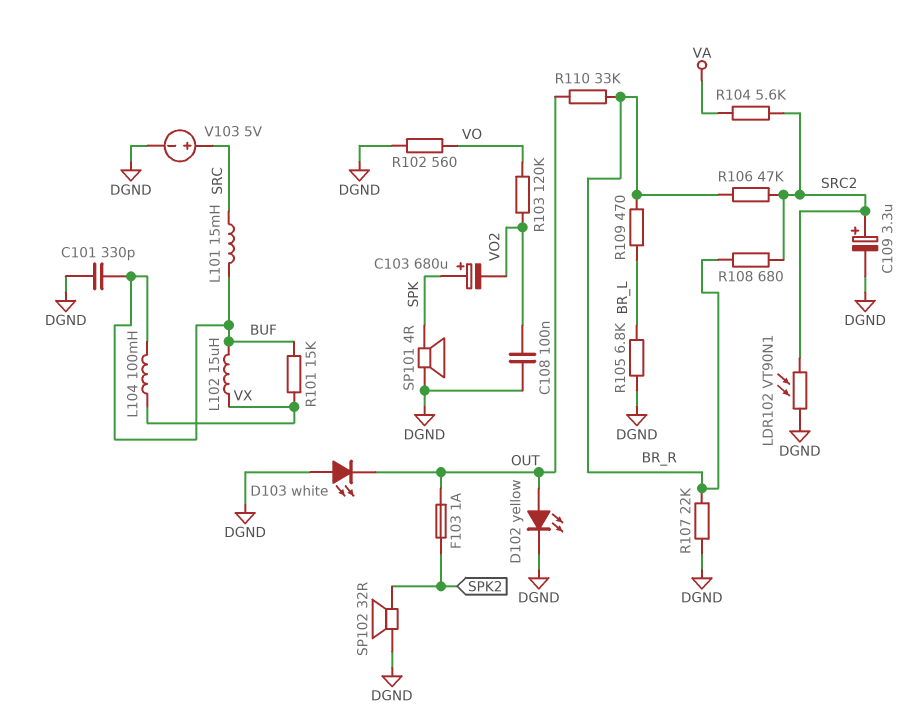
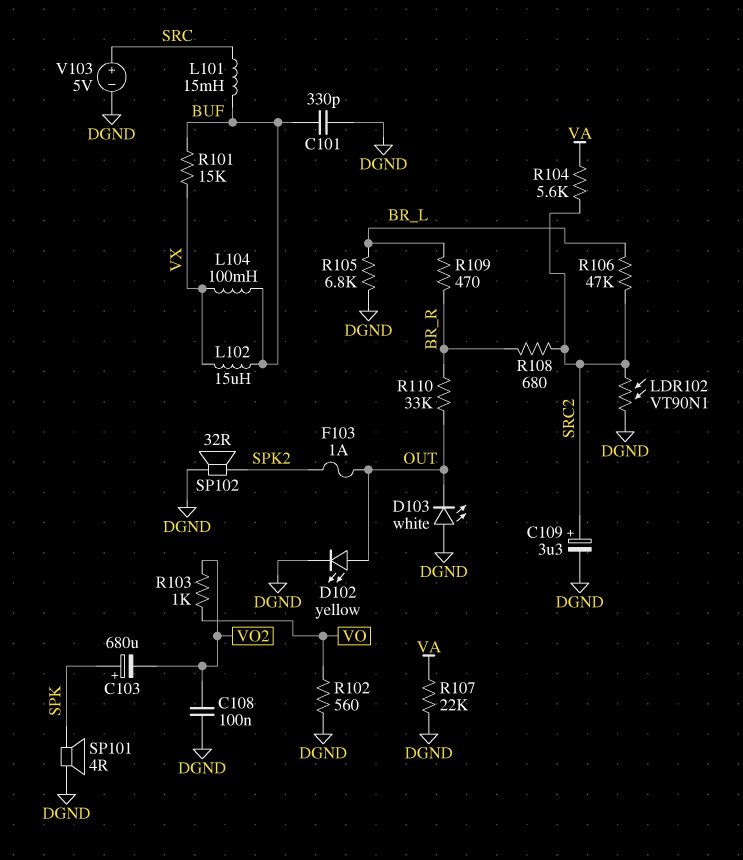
R103: 120k (VO, VO2) -> 1k (VO, VO2)
R106: 47k (BR_R, SRC2) -> 47k (BR_L, SRC2)
R107: 22k (BR_R, DGND) -> 22k (DGND, VA)

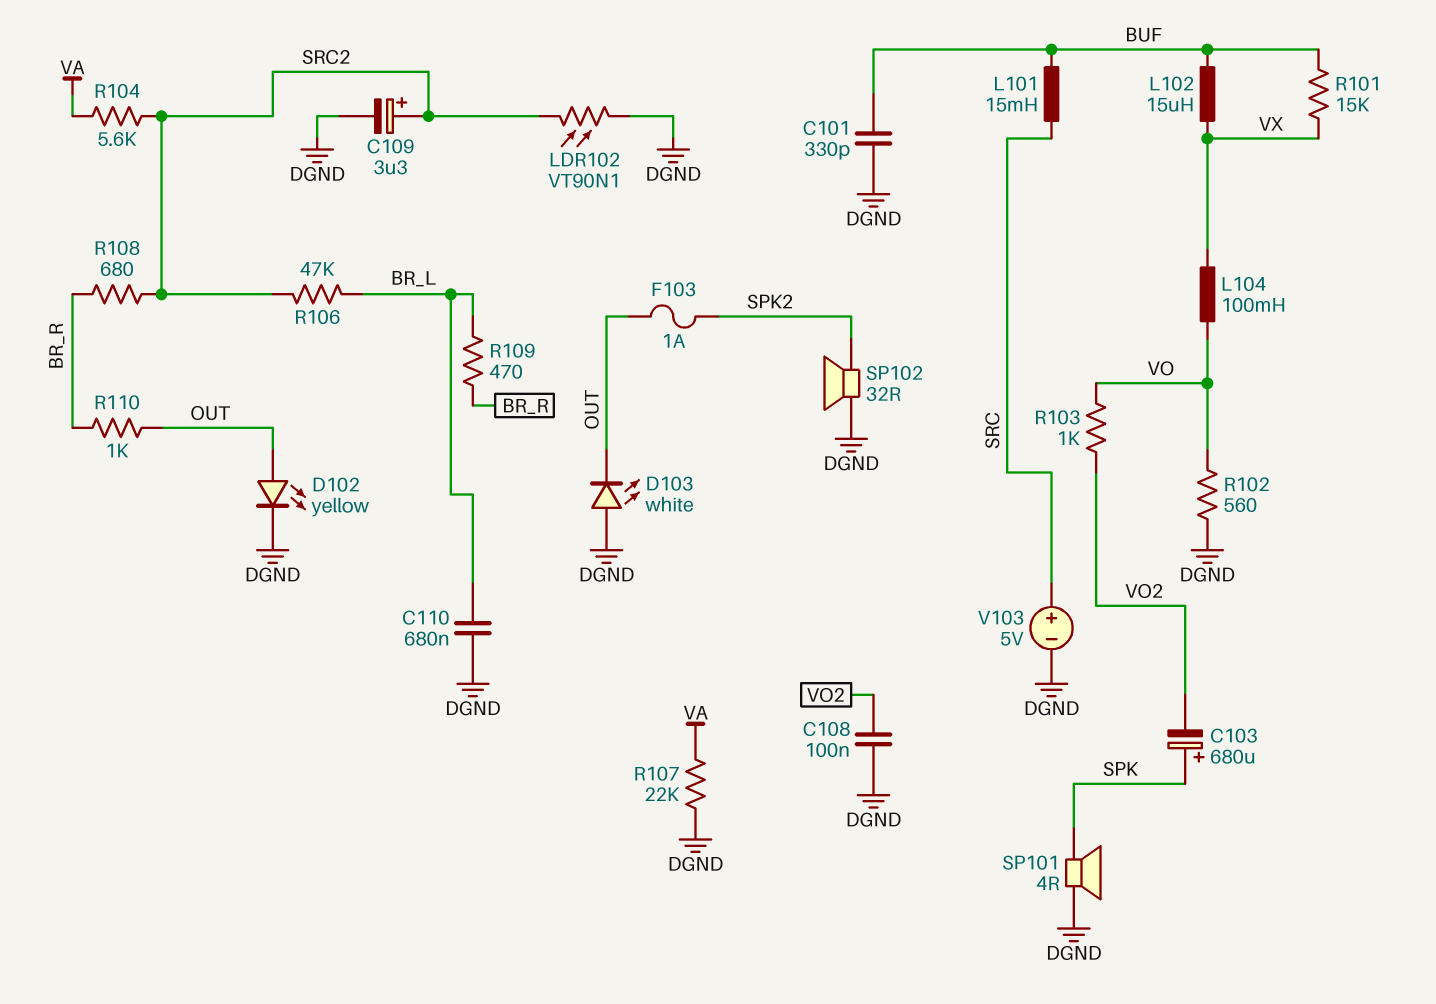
C110: none -> 680nF (BR_L, DGND)
L104: 100mH (BUF, VX) -> 100mH (VO, VX)
R105: 6.8k (BR_L, DGND) -> none
R110: 33k (BR_R, OUT) -> 1k (BR_R, OUT)

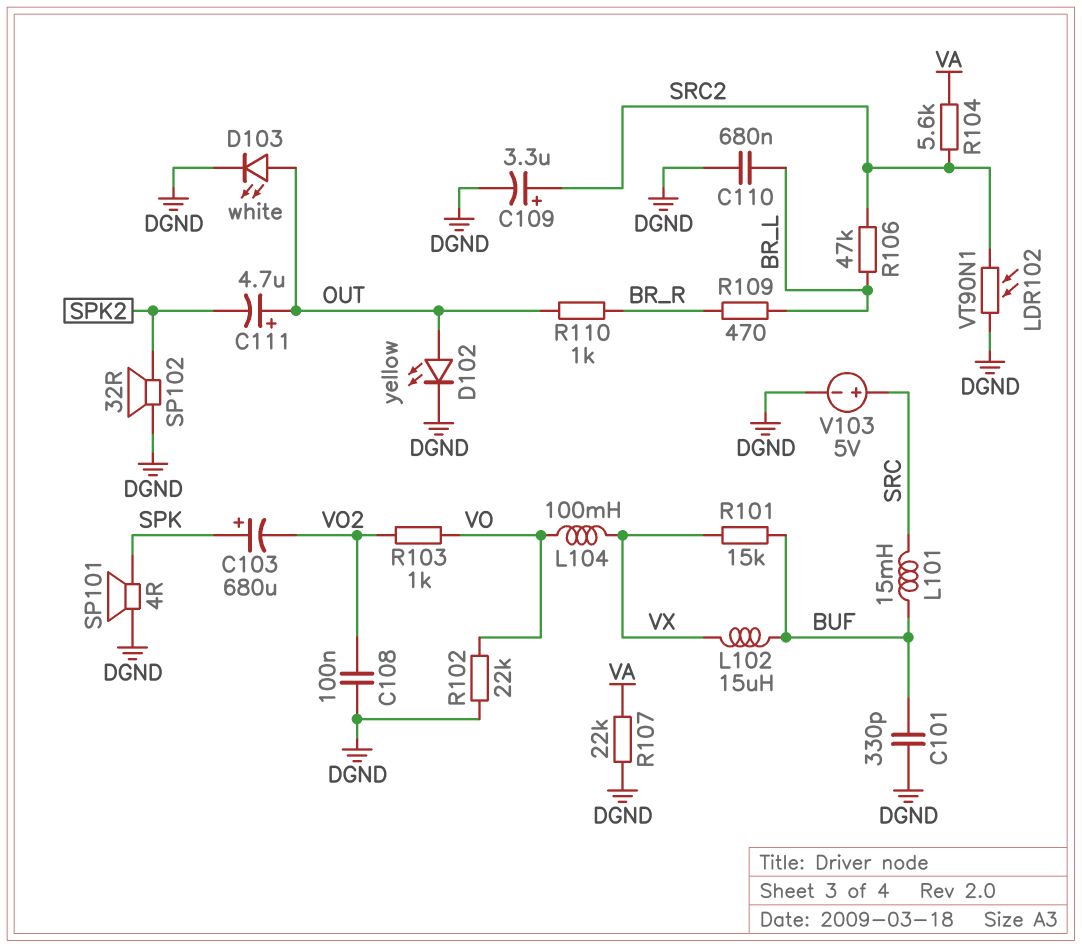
C111: none -> 4.7uF (plus OUT, minus SPK2)
D103: LED white (A DGND, K OUT) -> LED white (A OUT, K DGND)
F103: 1A (OUT, SPK2) -> none
R102: 560 (DGND, VO) -> 22k (DGND, VO)
R108: 680 (BR_R, SRC2) -> none

